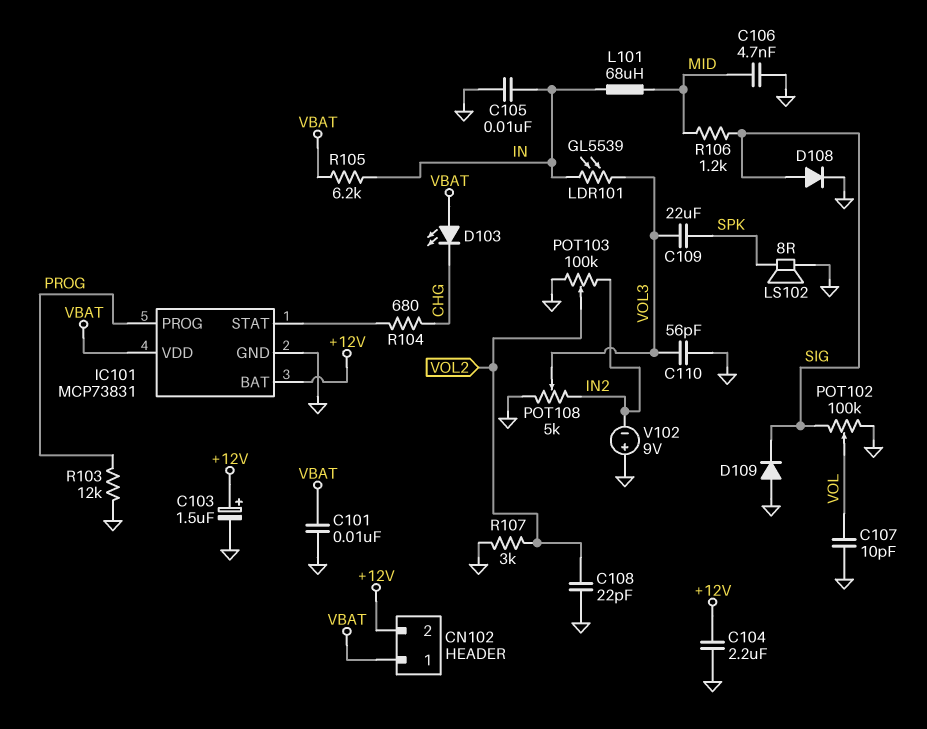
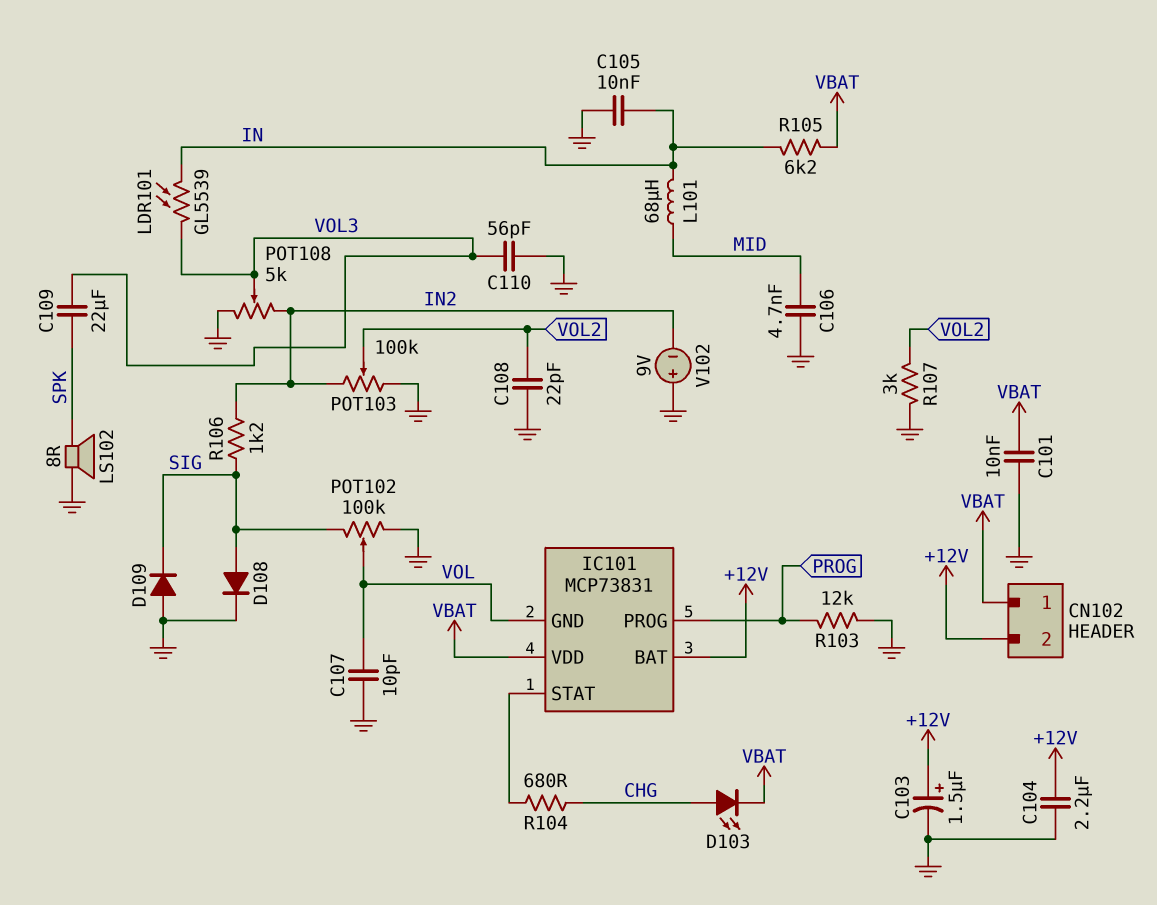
D103: LED (A VBAT, K CHG) -> LED (A CHG, K VBAT)
IC101 pin GND: GND -> VOL
R106: 1.2k (MID, SIG) -> 1.2k (IN2, SIG)

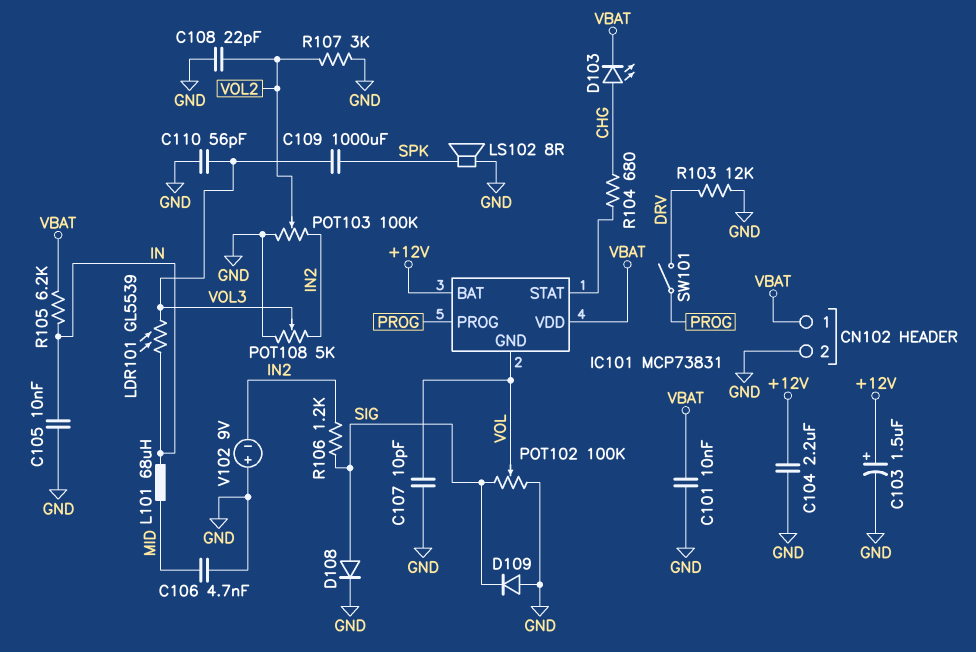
C109: 22uF (SPK, VOL3) -> 1000uF (SPK, VOL3)
CN102 pin 2: +12V -> GND
R103: 12k (GND, PROG) -> 12k (DRV, GND)
SW101: none -> switch (DRV, PROG)

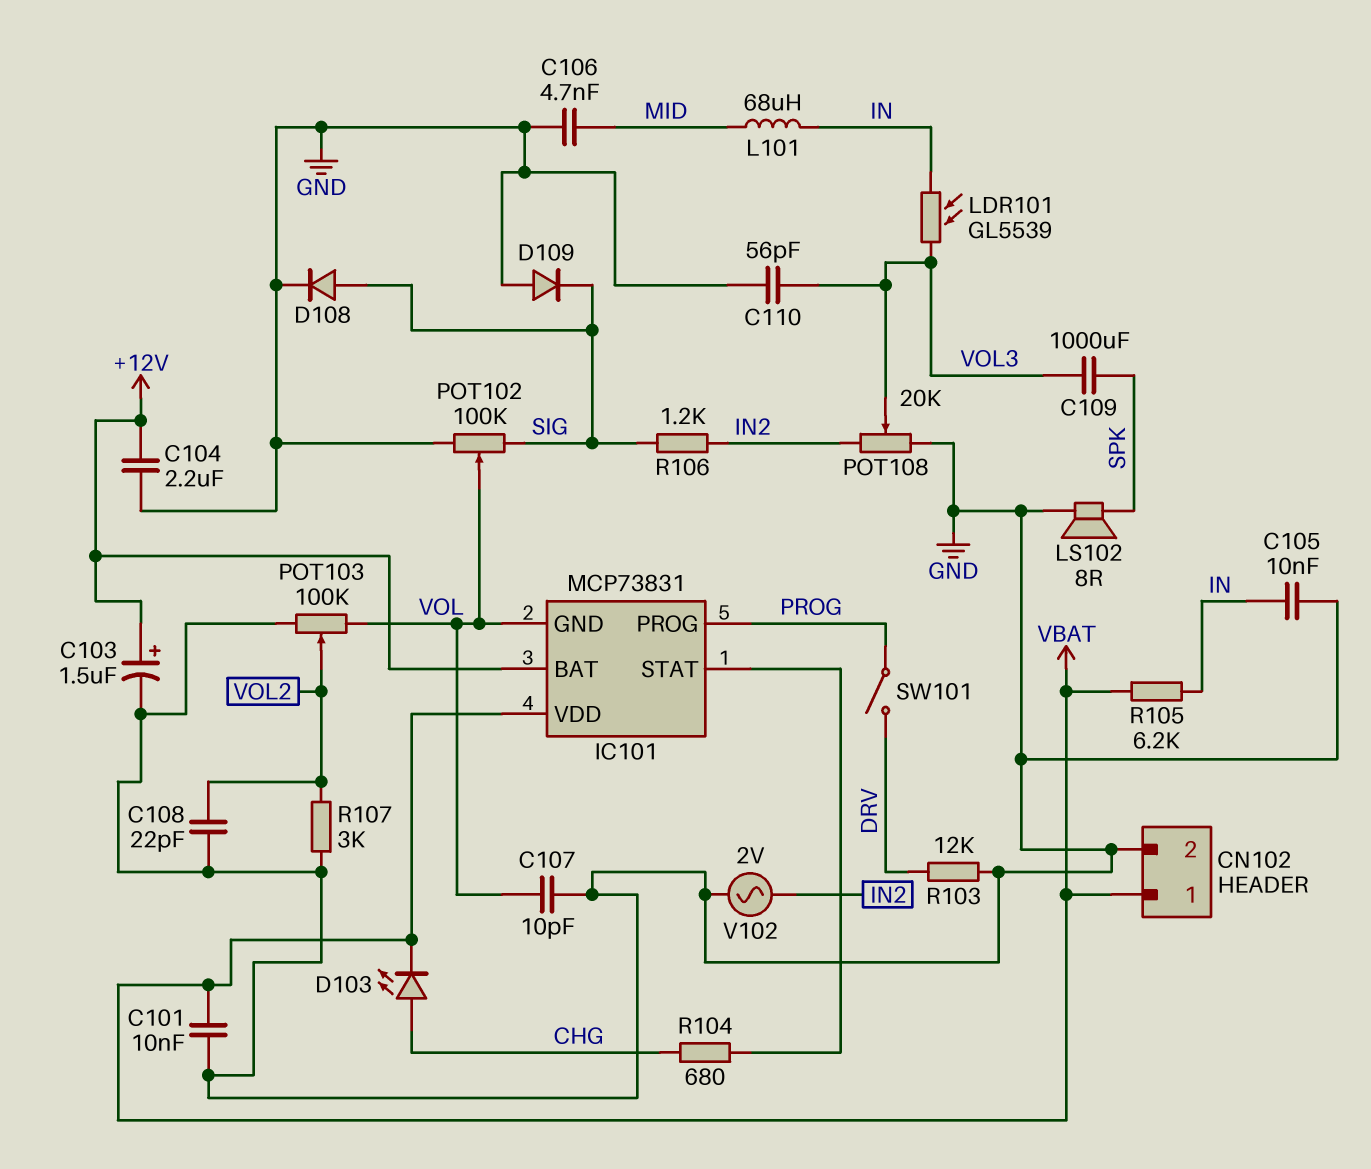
POT103: 100k (GND, IN2, wiper VOL2) -> 100k (GND, VOL, wiper VOL2)
POT108: 5k (GND, IN2, wiper VOL3) -> 20k (GND, IN2, wiper VOL3)
V102: 9V (plus GND, minus IN2) -> AC 2V (GND, IN2)

